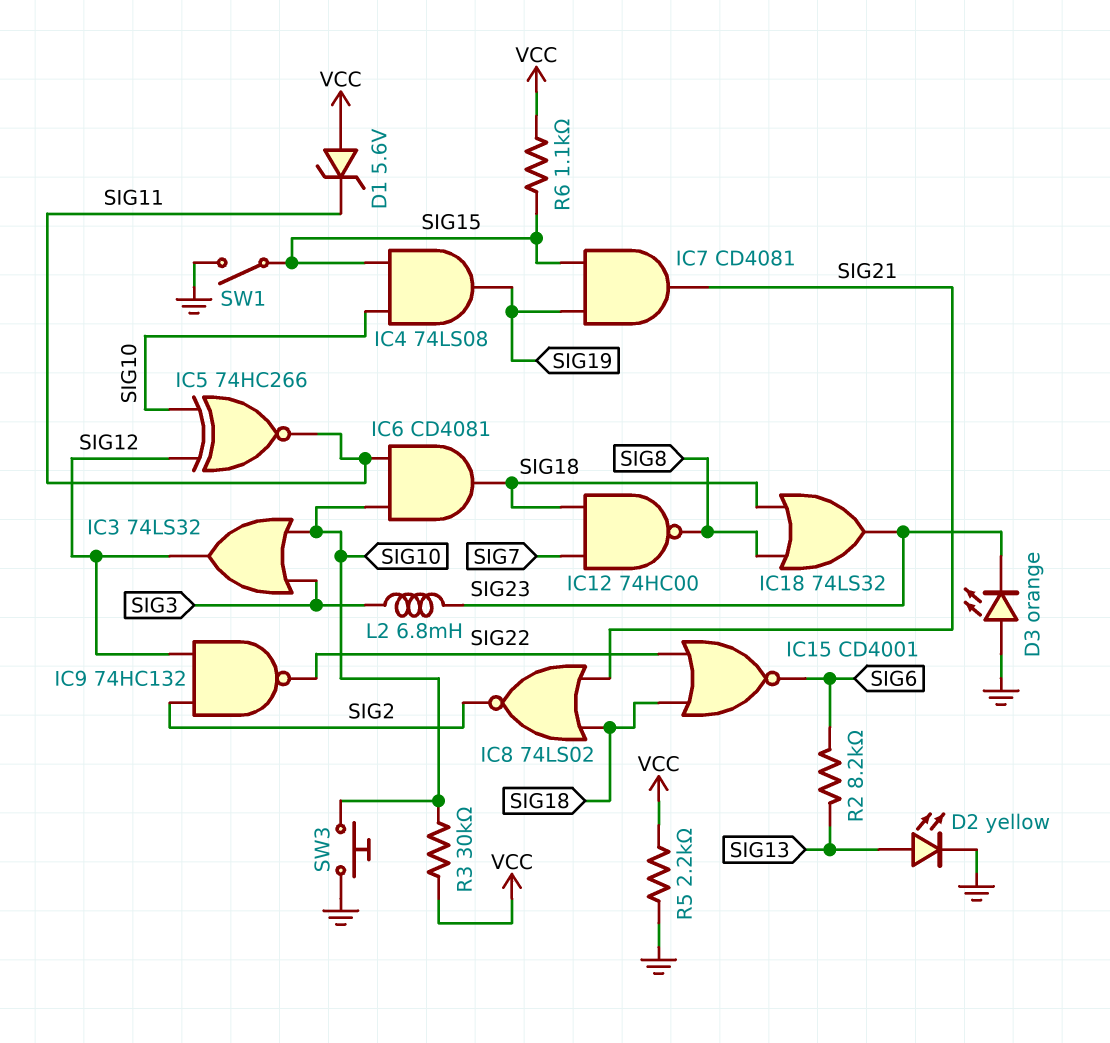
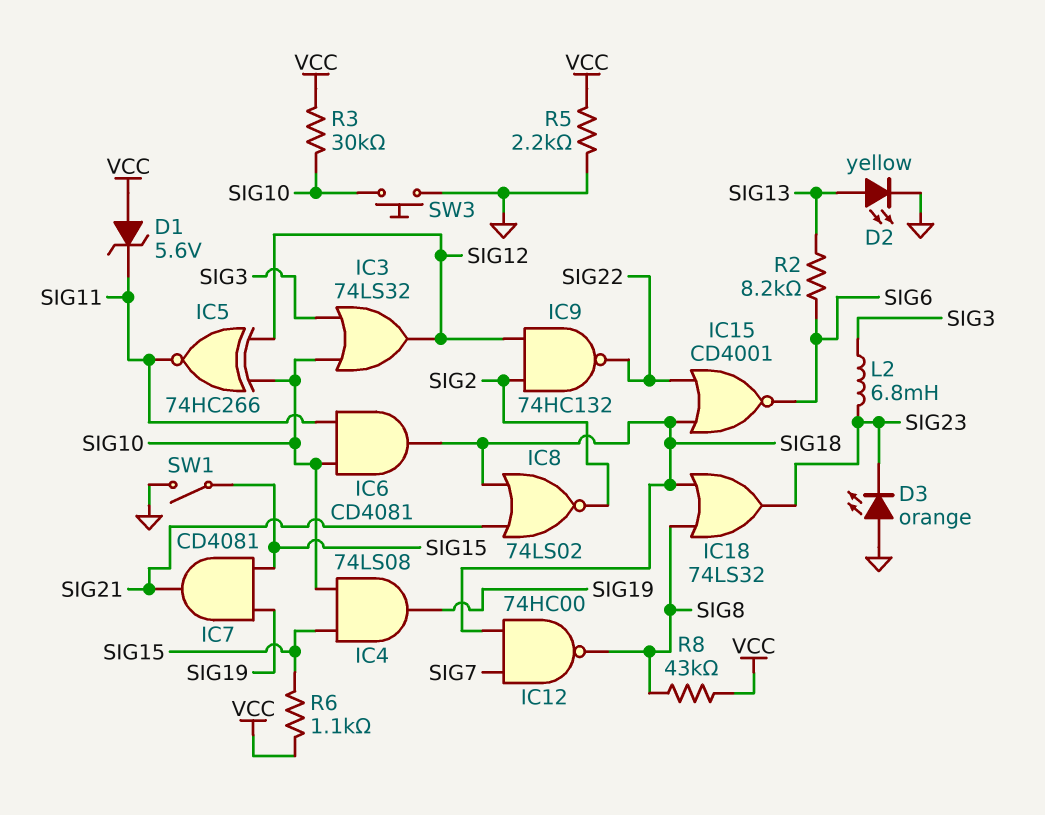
R8: none -> 43k (SIG8, VCC)

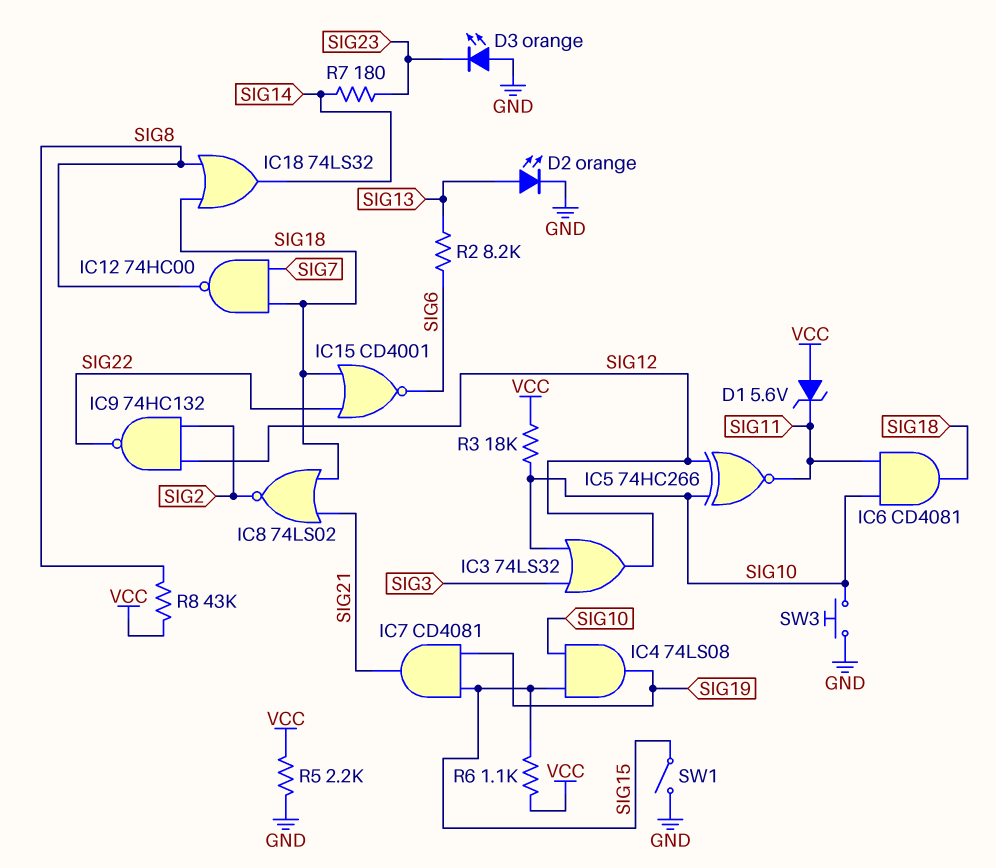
D2: LED yellow (A SIG13, K GND) -> LED orange (A SIG13, K GND)
IC18: OR 74LS32 (in SIG8, in SIG18, out SIG23) -> OR 74LS32 (in SIG8, in SIG18, out SIG14)
L2: 6.8mH (SIG3, SIG23) -> none
R3: 30k (SIG10, VCC) -> 18k (SIG10, VCC)
R7: none -> 180 (SIG14, SIG23)

